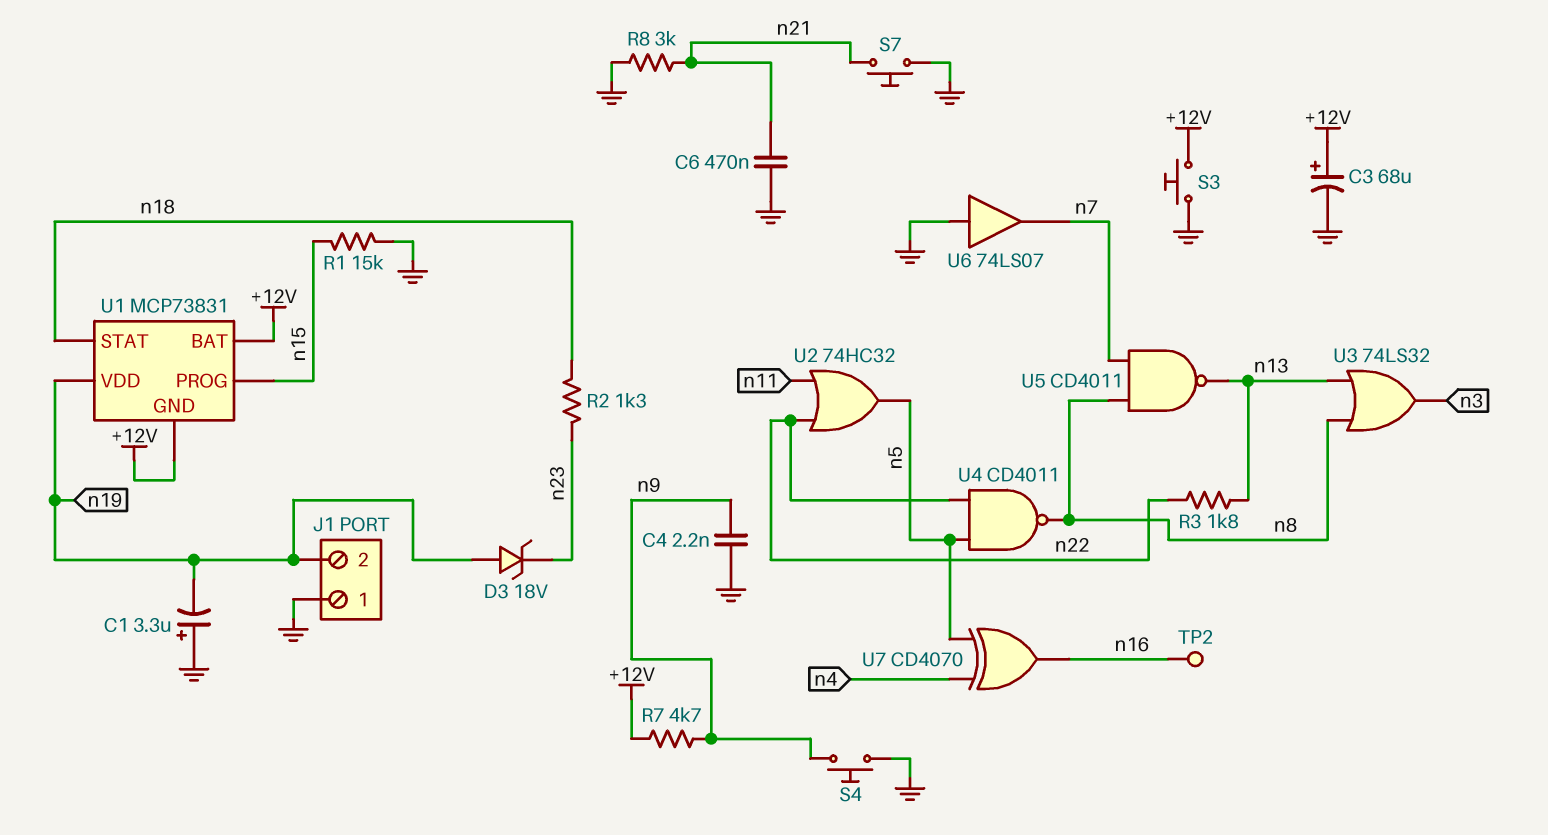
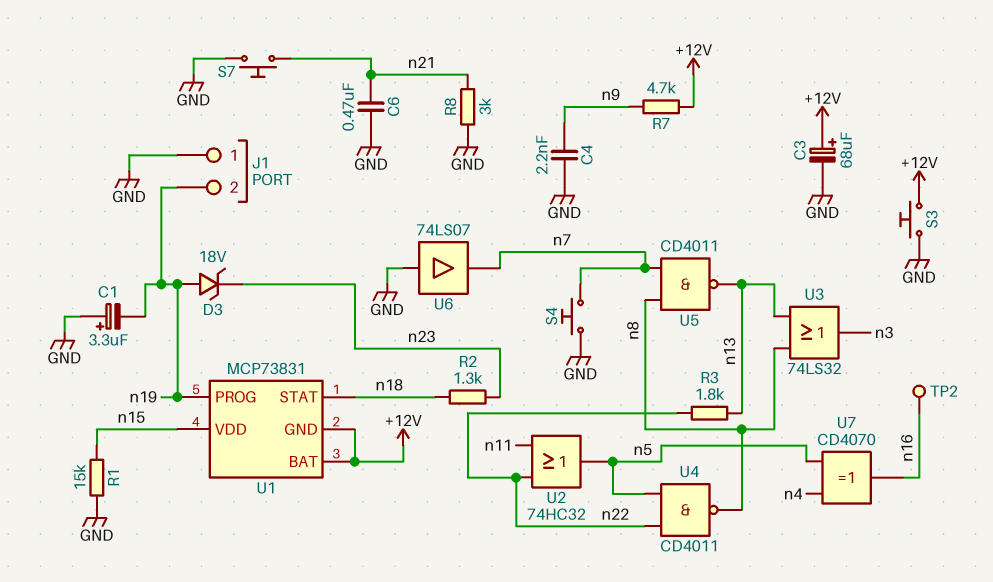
S4: button (GND, n9) -> button (GND, n7)
U1 pin PROG: n15 -> n19
U1 pin VDD: n19 -> n15

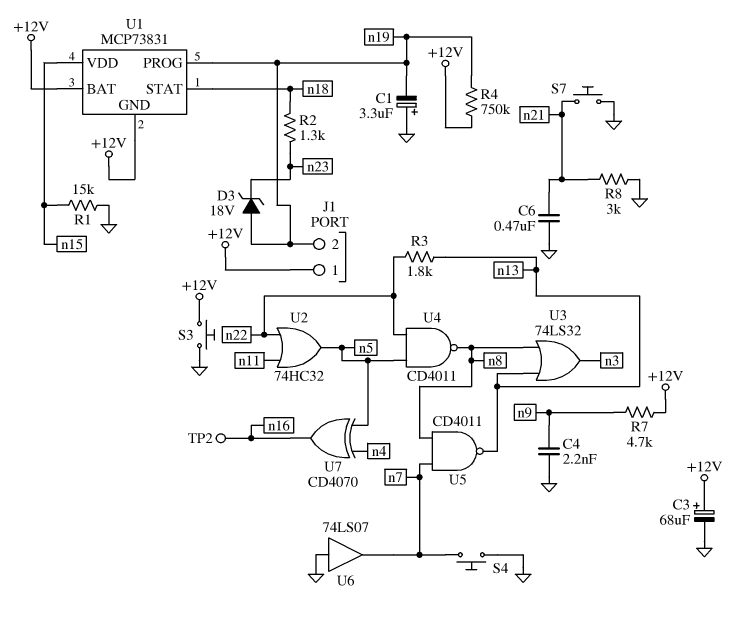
J1 pin 1: GND -> +12V
R4: none -> 750k (+12V, n19)

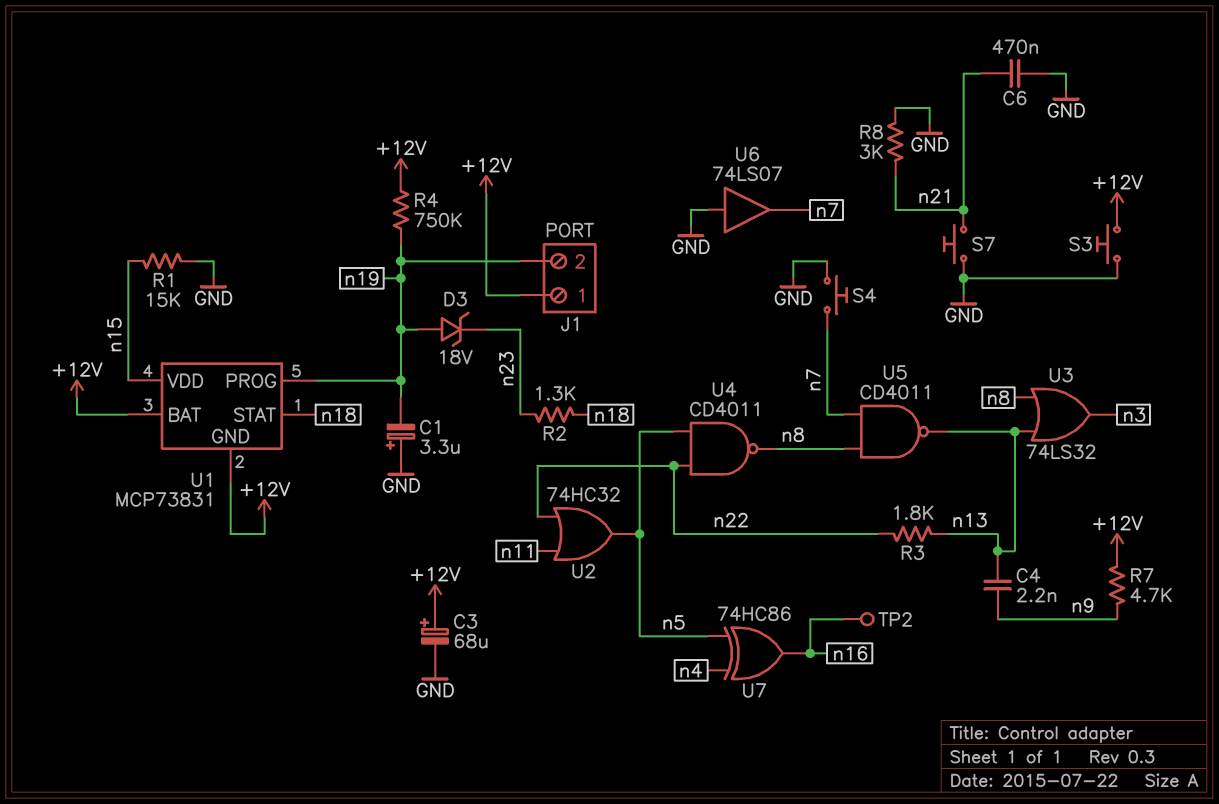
C4: 2.2nF (GND, n9) -> 2.2nF (n9, n13)
U7: XOR CD4070 (in n4, in n5, out n16) -> XOR 74HC86 (in n4, in n5, out n16)

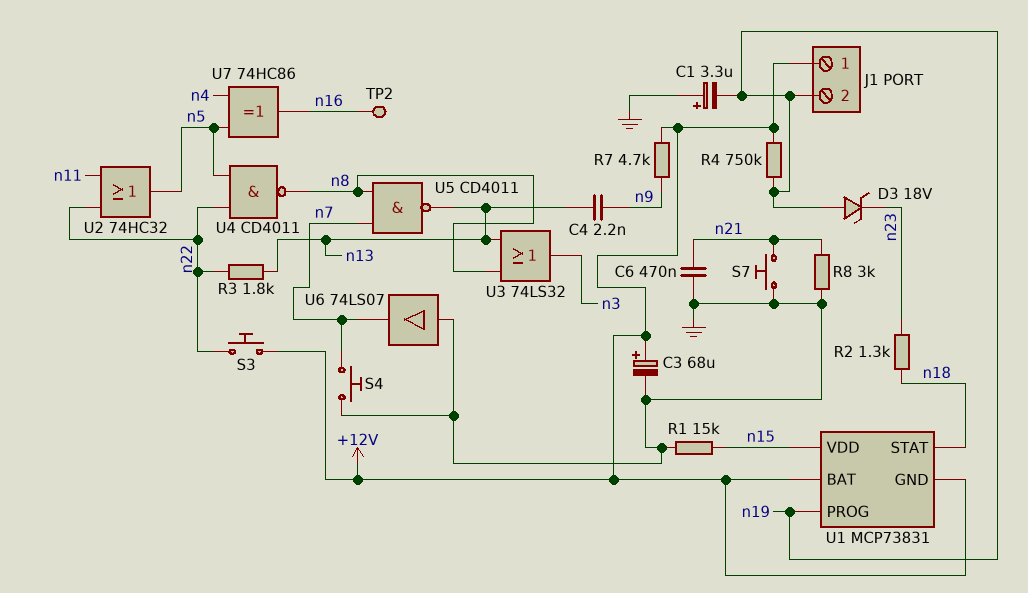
S3: button (+12V, GND) -> button (+12V, n22)

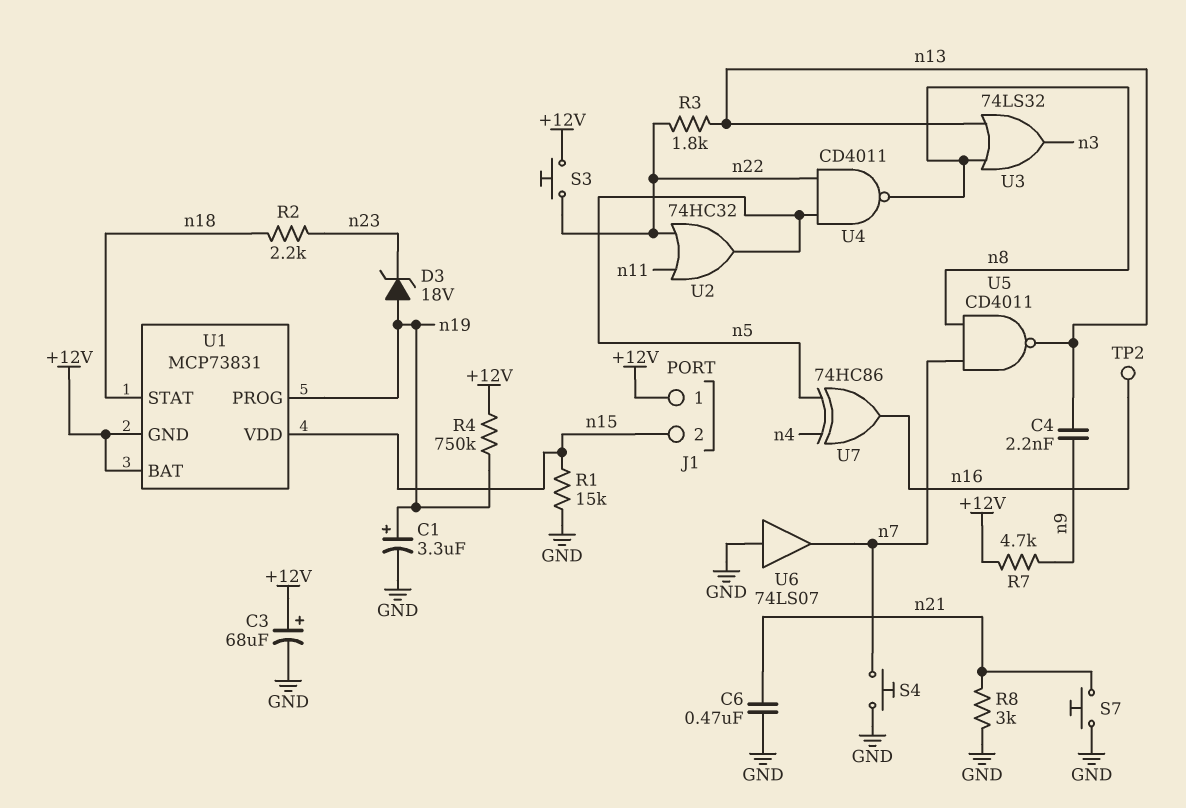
C1: 3.3uF (plus GND, minus n19) -> 3.3uF (plus n19, minus GND)
J1 pin 2: n19 -> n15
R2: 1.3k (n18, n23) -> 2.2k (n18, n23)

